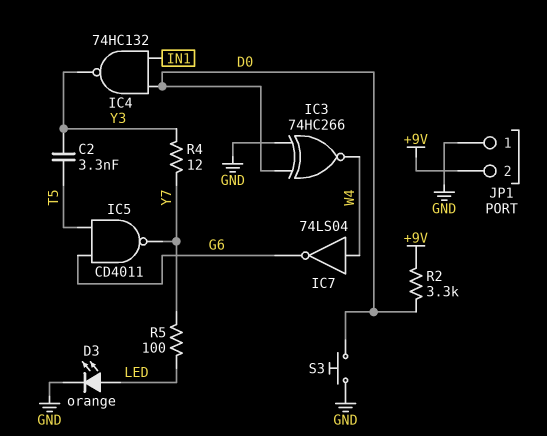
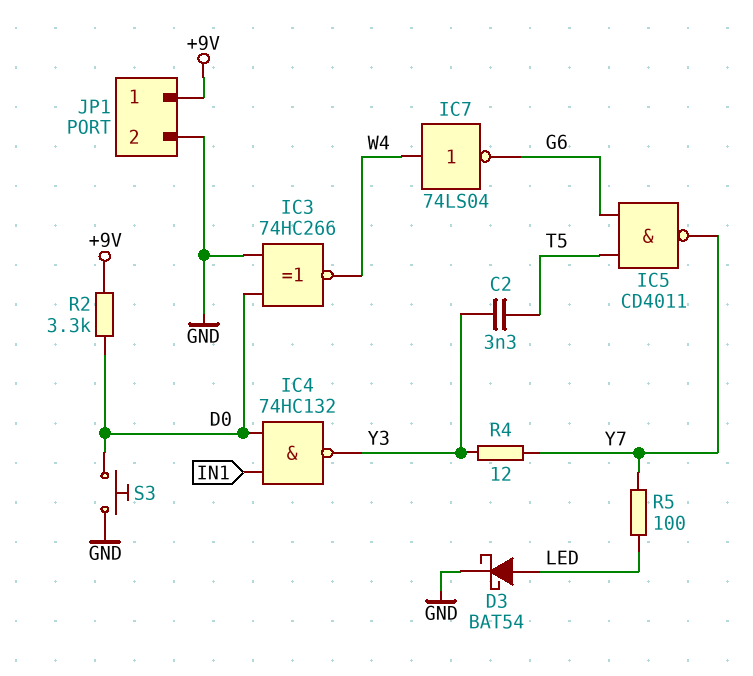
D3: LED orange (A LED, K GND) -> schottky BAT54 (A LED, K GND)
JP1 pin 1: GND -> +9V
JP1 pin 2: +9V -> GND

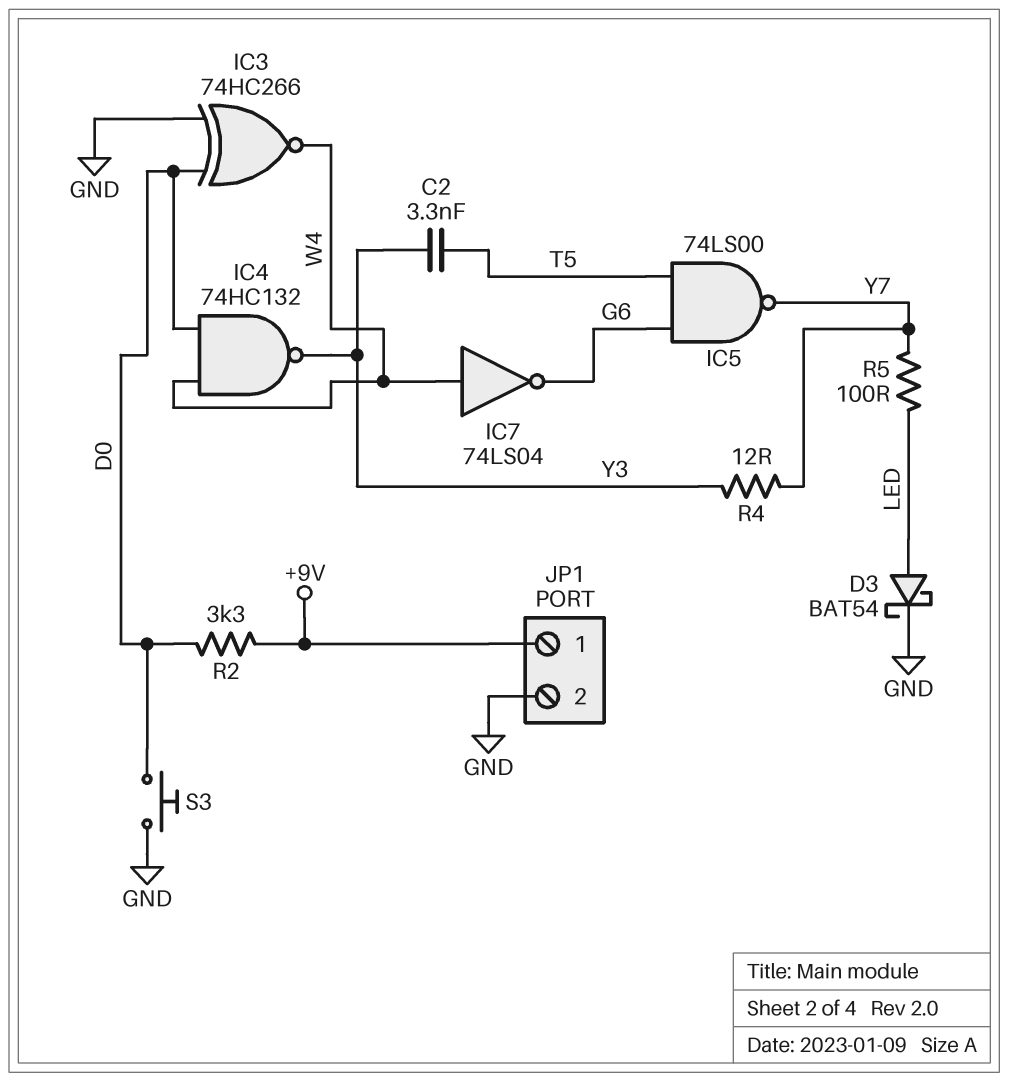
IC4: NAND 74HC132 (in D0, in IN1, out Y3) -> NAND 74HC132 (in D0, in W4, out Y3)
IC5: NAND CD4011 (in G6, in T5, out Y7) -> NAND 74LS00 (in G6, in T5, out Y7)

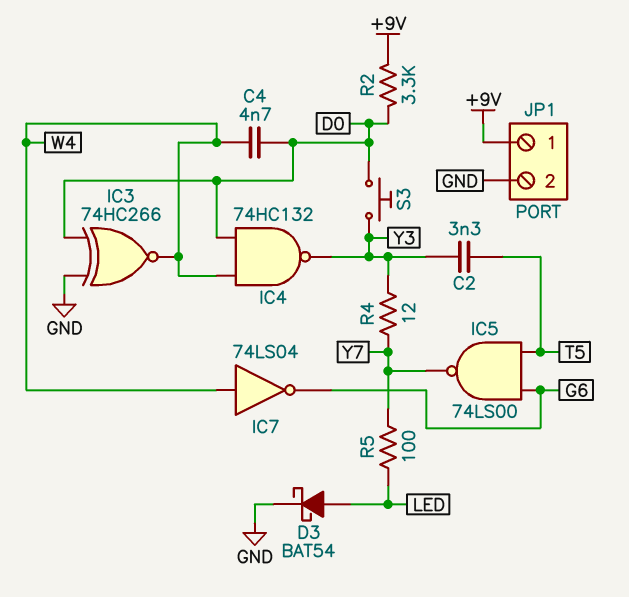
C4: none -> 4.7nF (D0, W4)
S3: button (D0, GND) -> button (D0, Y3)

